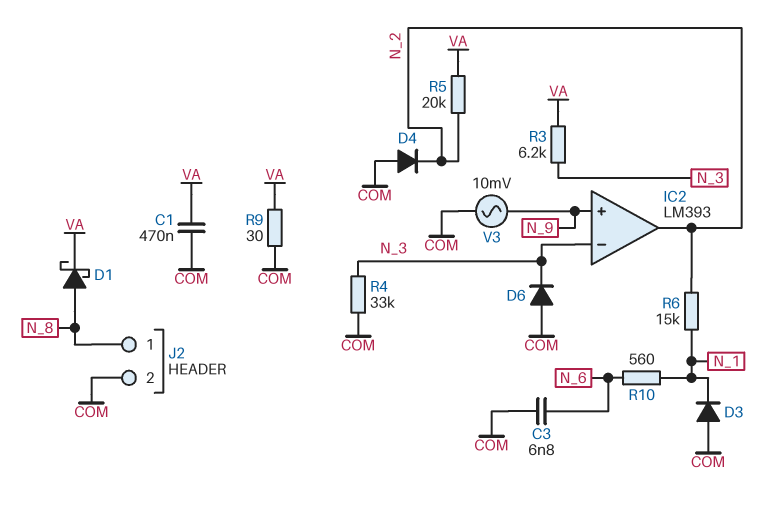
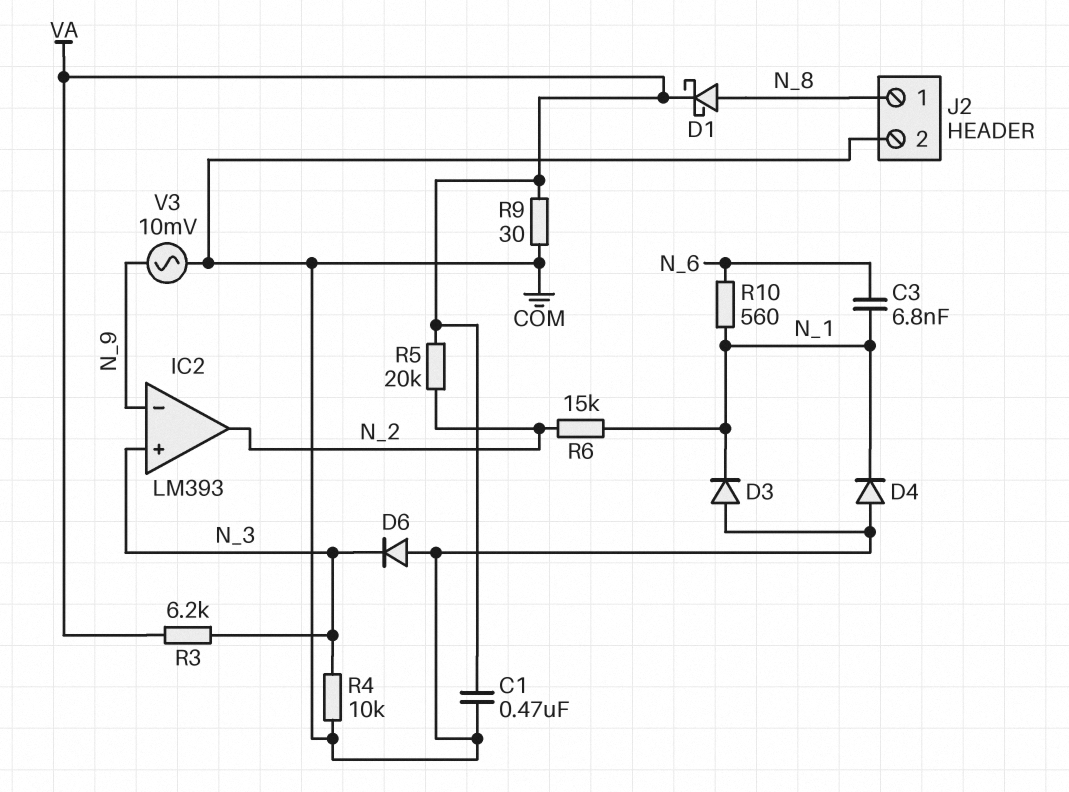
C3: 6.8nF (COM, N_6) -> 6.8nF (N_1, N_6)
D4: diode (A COM, K N_2) -> diode (A COM, K N_1)
IC2 pin in+: N_9 -> N_3
IC2 pin in-: N_3 -> N_9
R4: 33k (COM, N_3) -> 10k (COM, N_3)

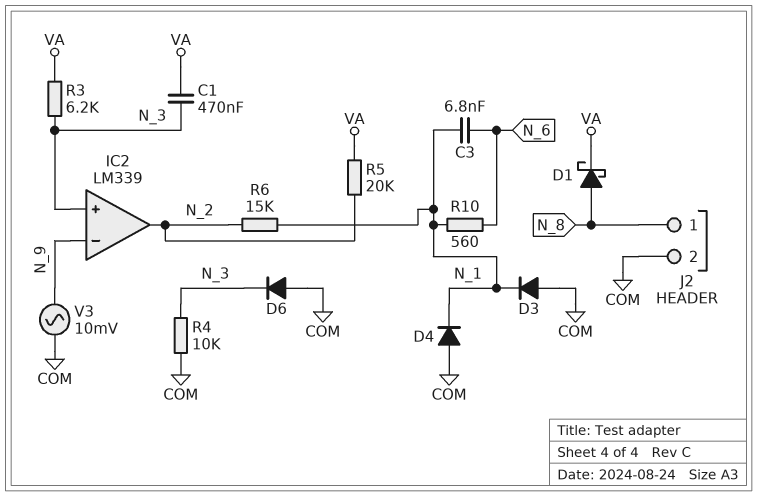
C1: 470nF (COM, VA) -> 470nF (N_3, VA)
IC2: LM393 -> LM339
R9: 30 (COM, VA) -> none

